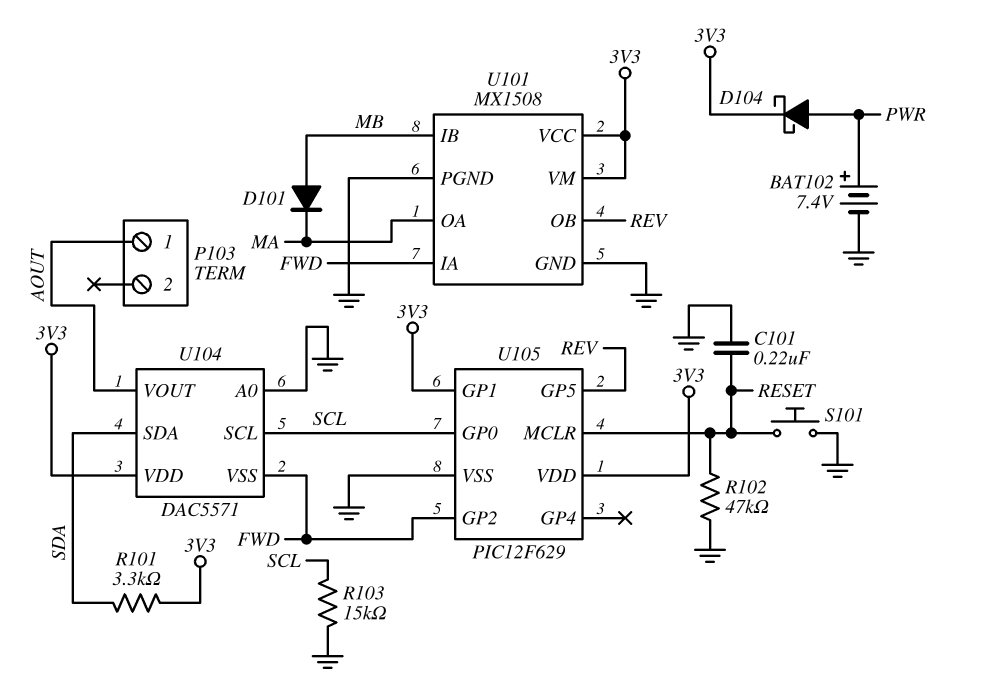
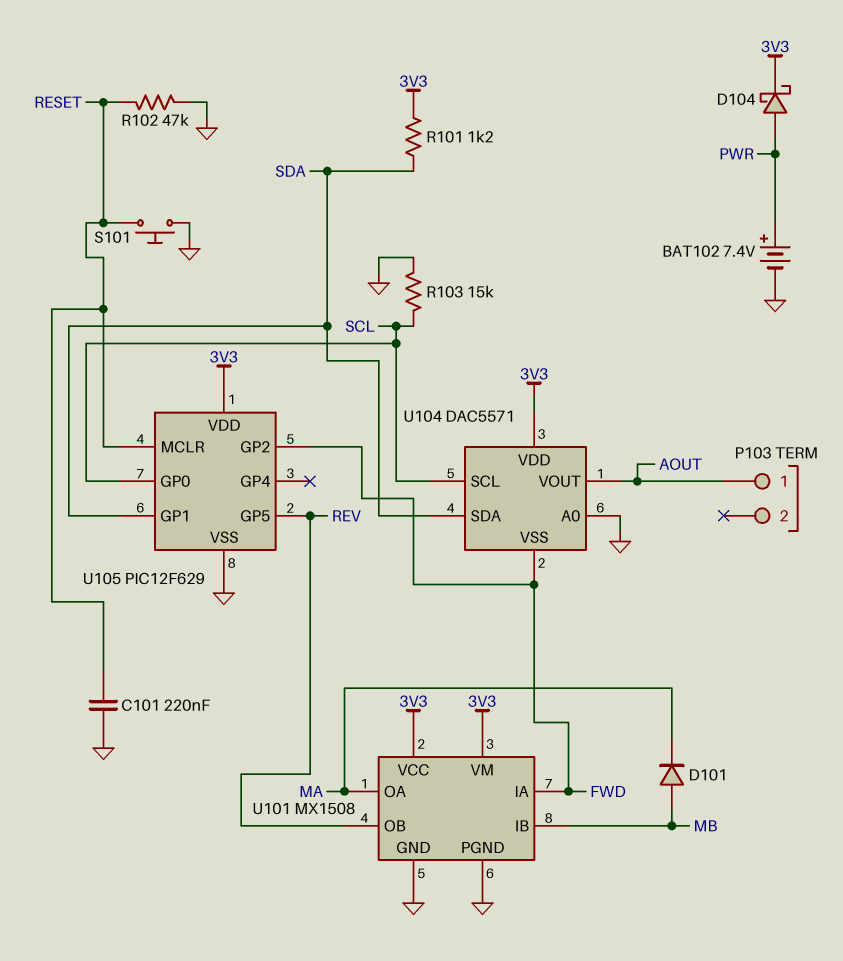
R101: 3.3k (3V3, SDA) -> 1.2k (3V3, SDA)
U105 pin GP1: 3V3 -> SDA

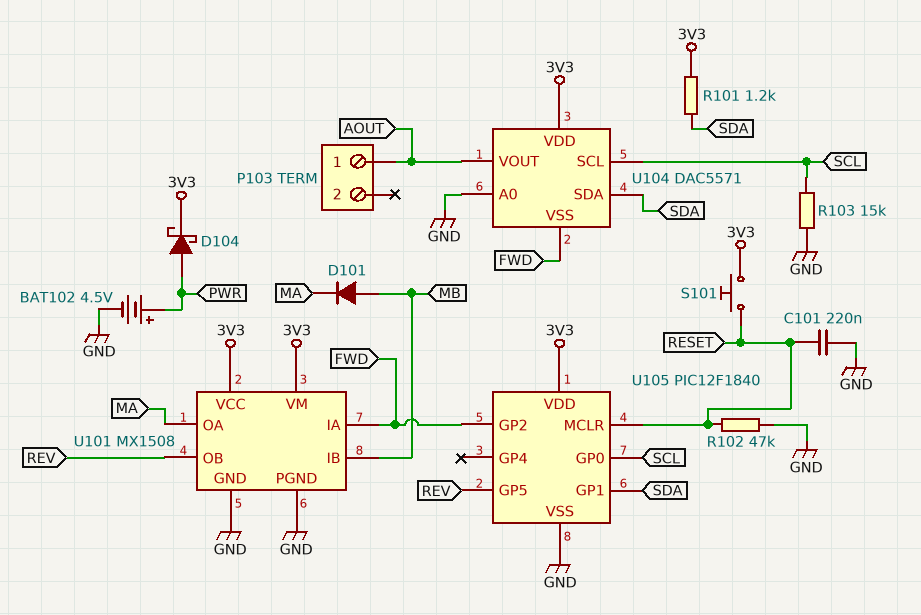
BAT102: 7.4V (plus PWR, minus GND) -> 4.5V (plus PWR, minus GND)
S101: button (GND, RESET) -> button (3V3, RESET)
U105: PIC12F629 -> PIC12F1840

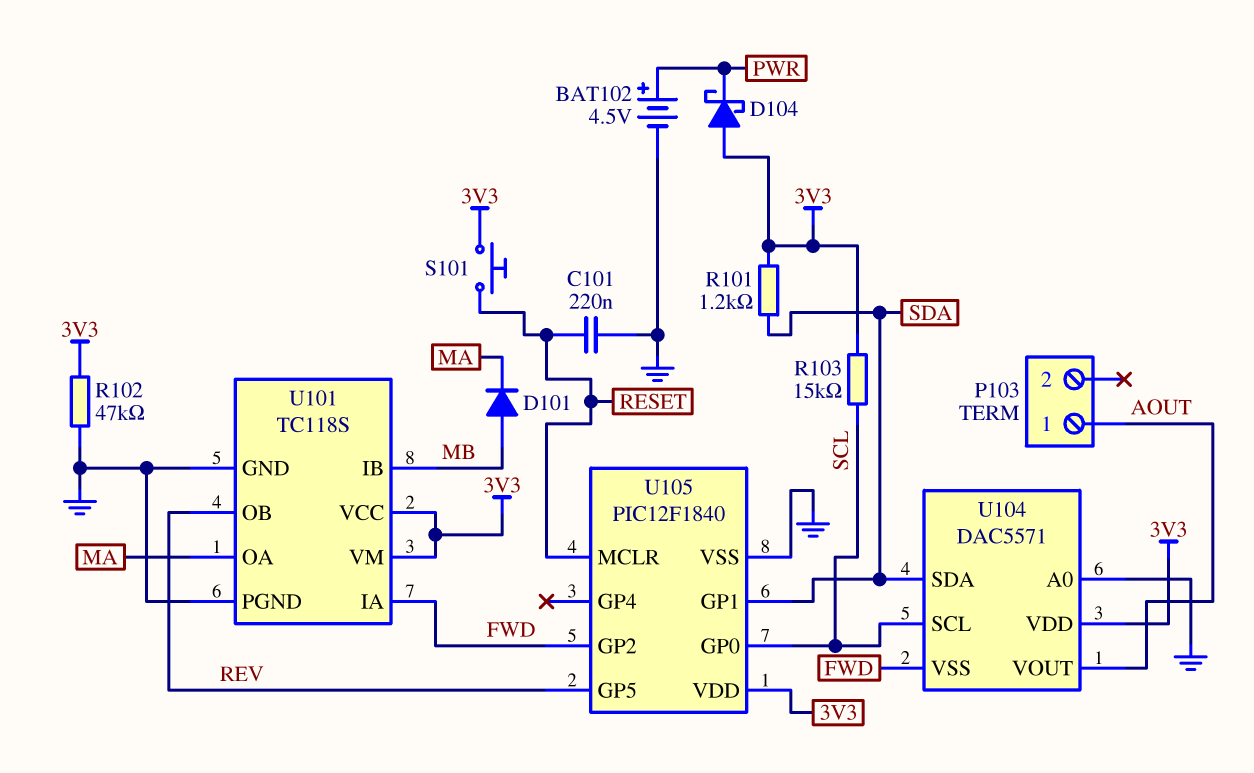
D104: schottky (A PWR, K 3V3) -> schottky (A 3V3, K PWR)
R102: 47k (GND, RESET) -> 47k (3V3, GND)
R103: 15k (GND, SCL) -> 15k (3V3, SCL)
U101: MX1508 -> TC118S

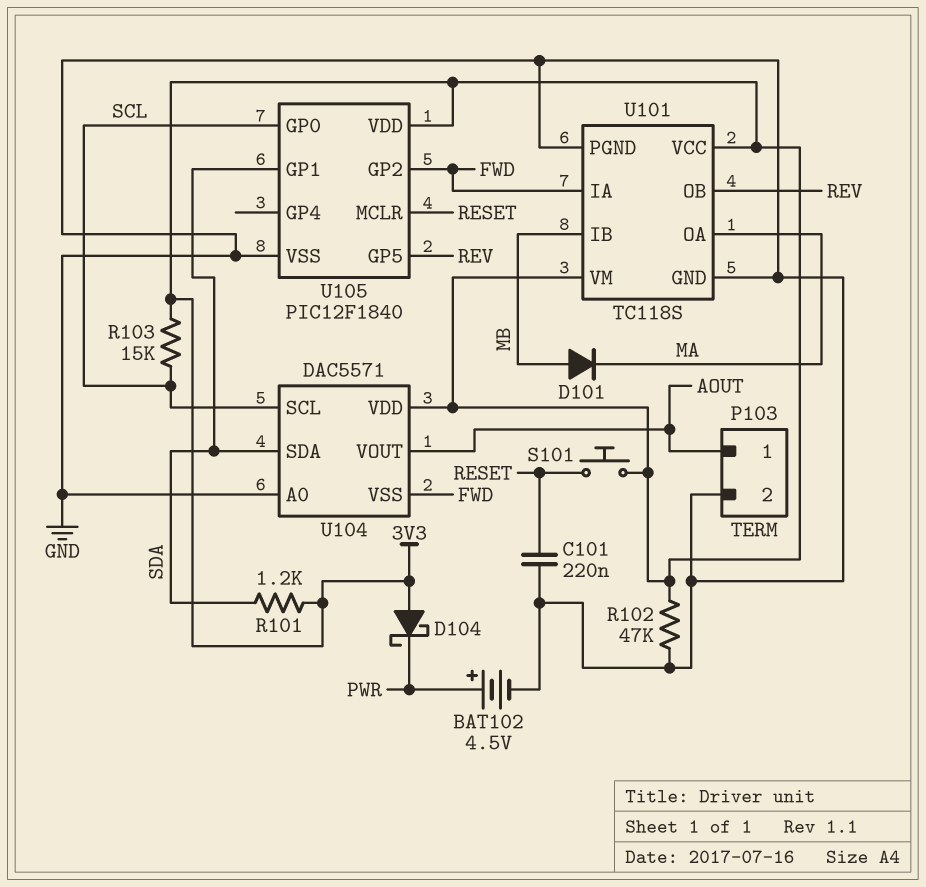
P103 pin 2: none -> GND

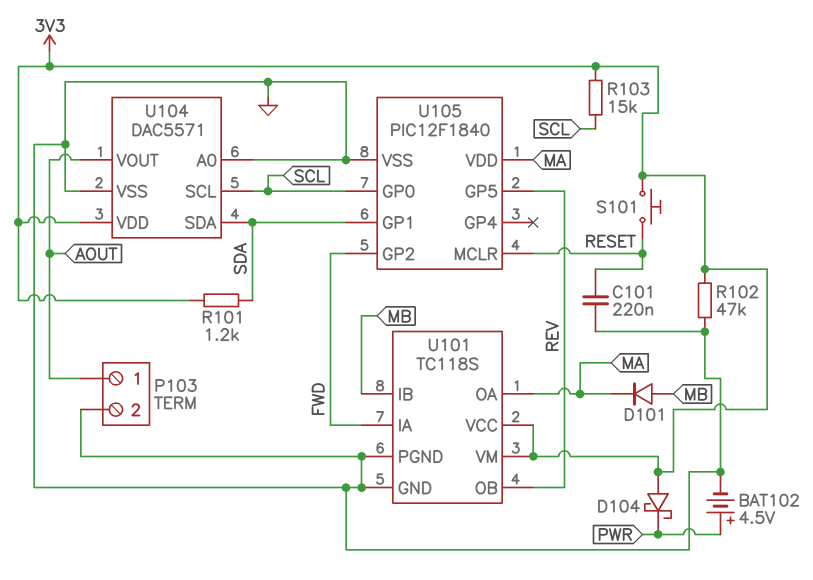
U104 pin VSS: FWD -> GND
U105 pin VDD: 3V3 -> MA

